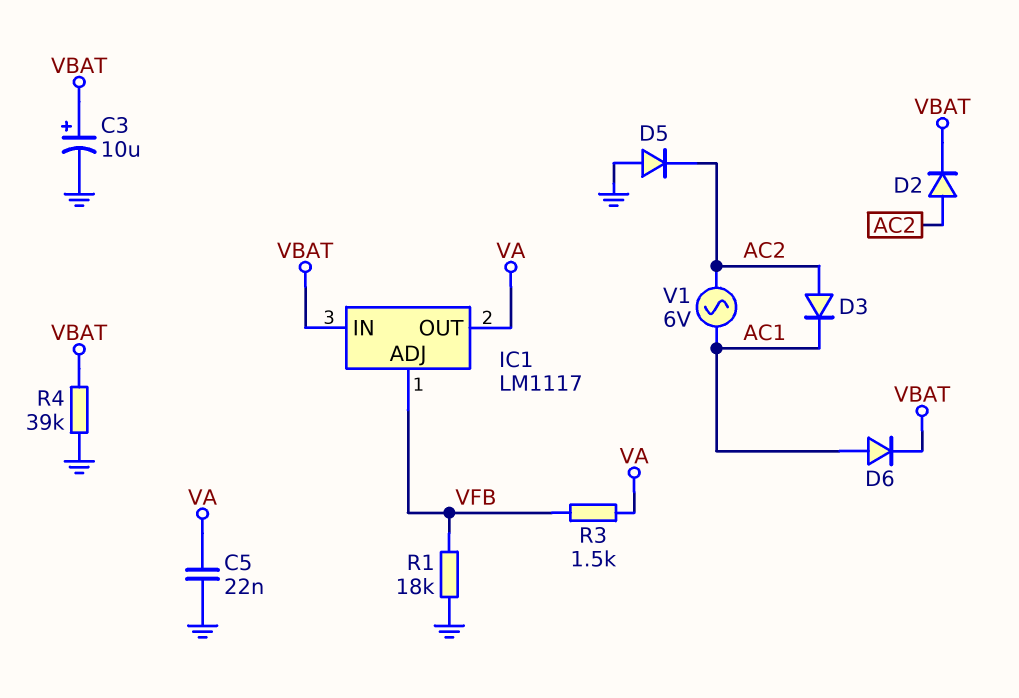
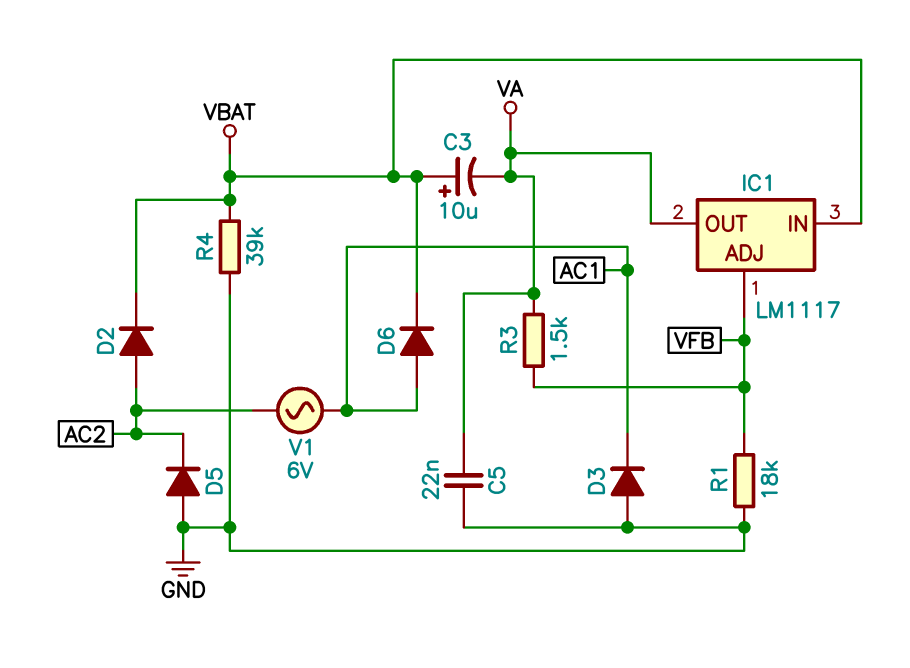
C3: 10uF (plus VBAT, minus GND) -> 10uF (plus VBAT, minus VA)
D3: diode (A AC2, K AC1) -> diode (A GND, K AC1)

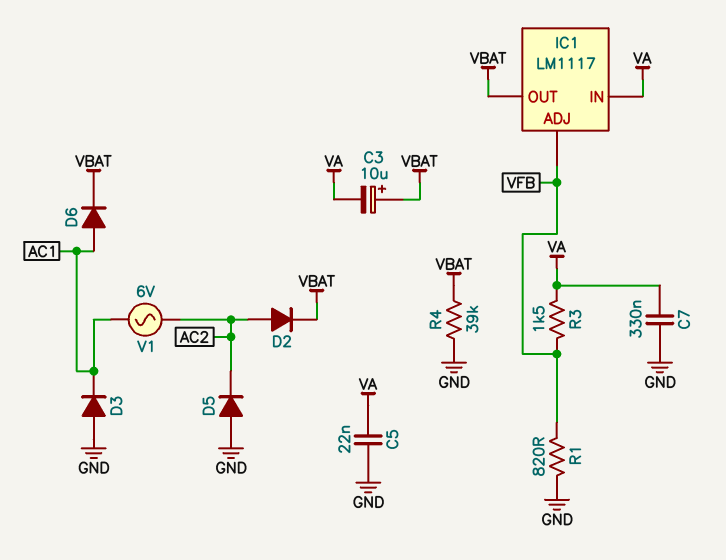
C7: none -> 330nF (GND, VA)
IC1 pin IN: VBAT -> VA
IC1 pin OUT: VA -> VBAT
R1: 18k (GND, VFB) -> 820 (GND, VFB)

